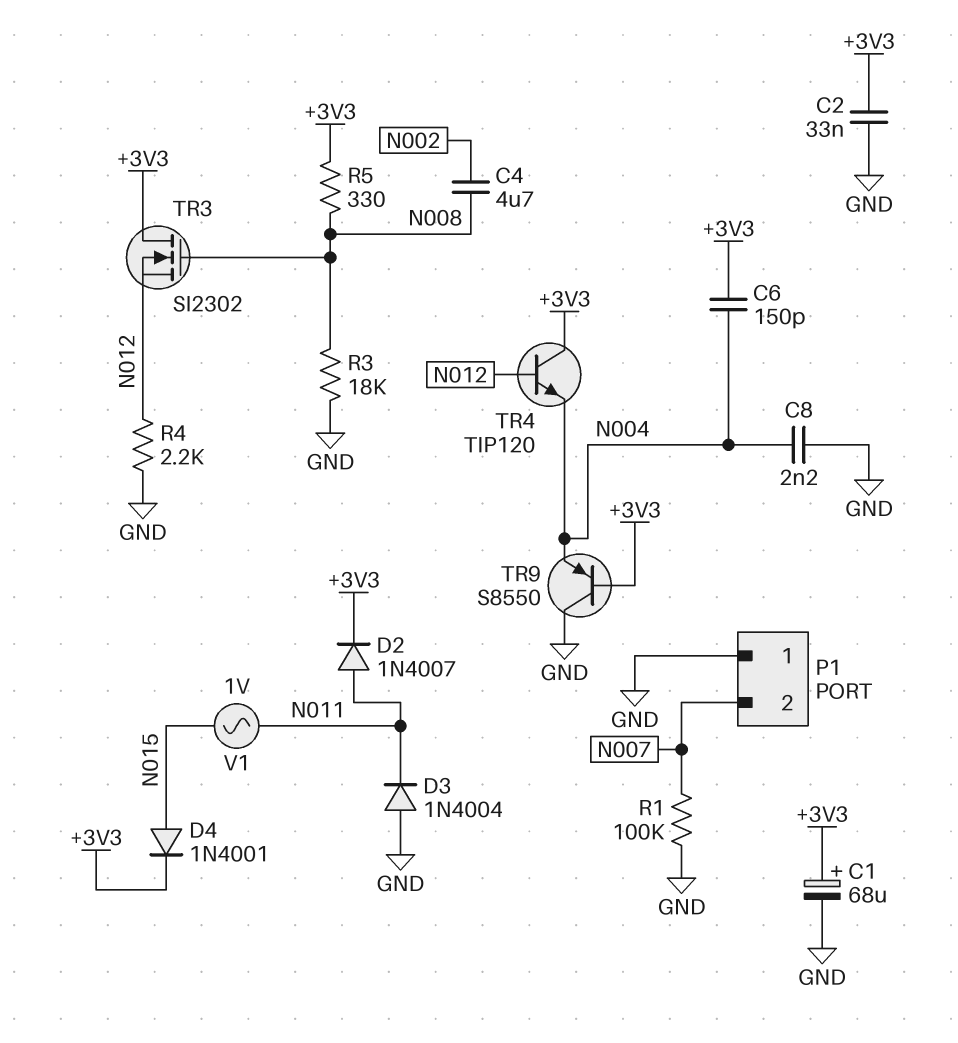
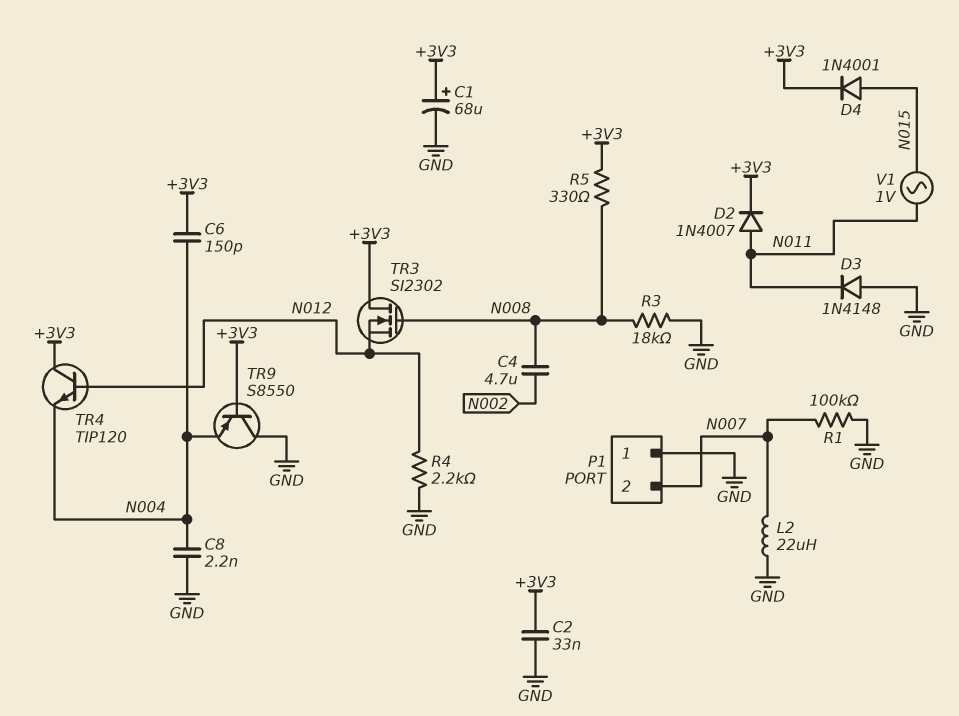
D3: diode 1N4004 (A GND, K N011) -> diode 1N4148 (A GND, K N011)
L2: none -> 22uH (GND, N007)

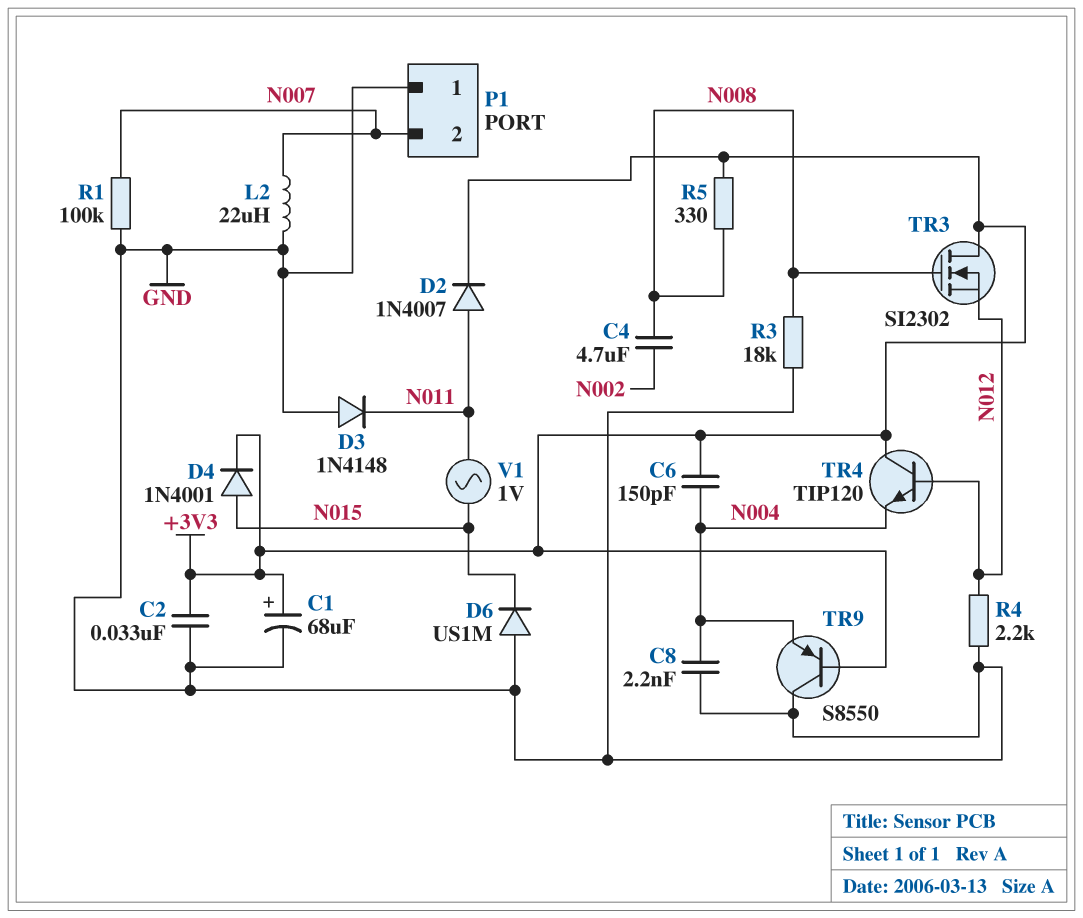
D6: none -> diode US1M (A GND, K N015)

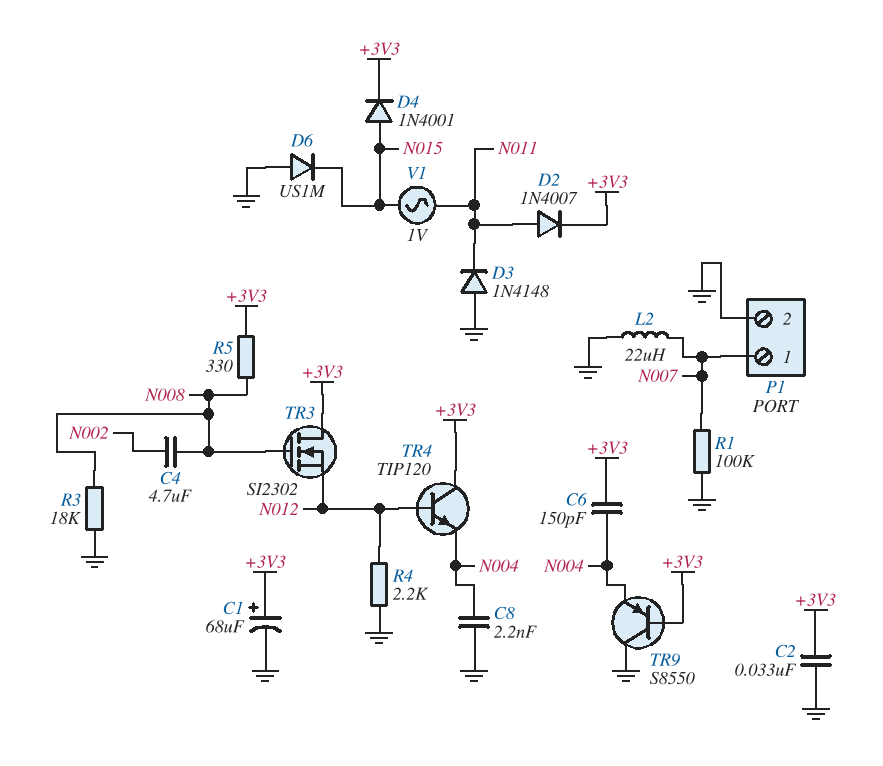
P1 pin 1: GND -> N007
P1 pin 2: N007 -> GND

